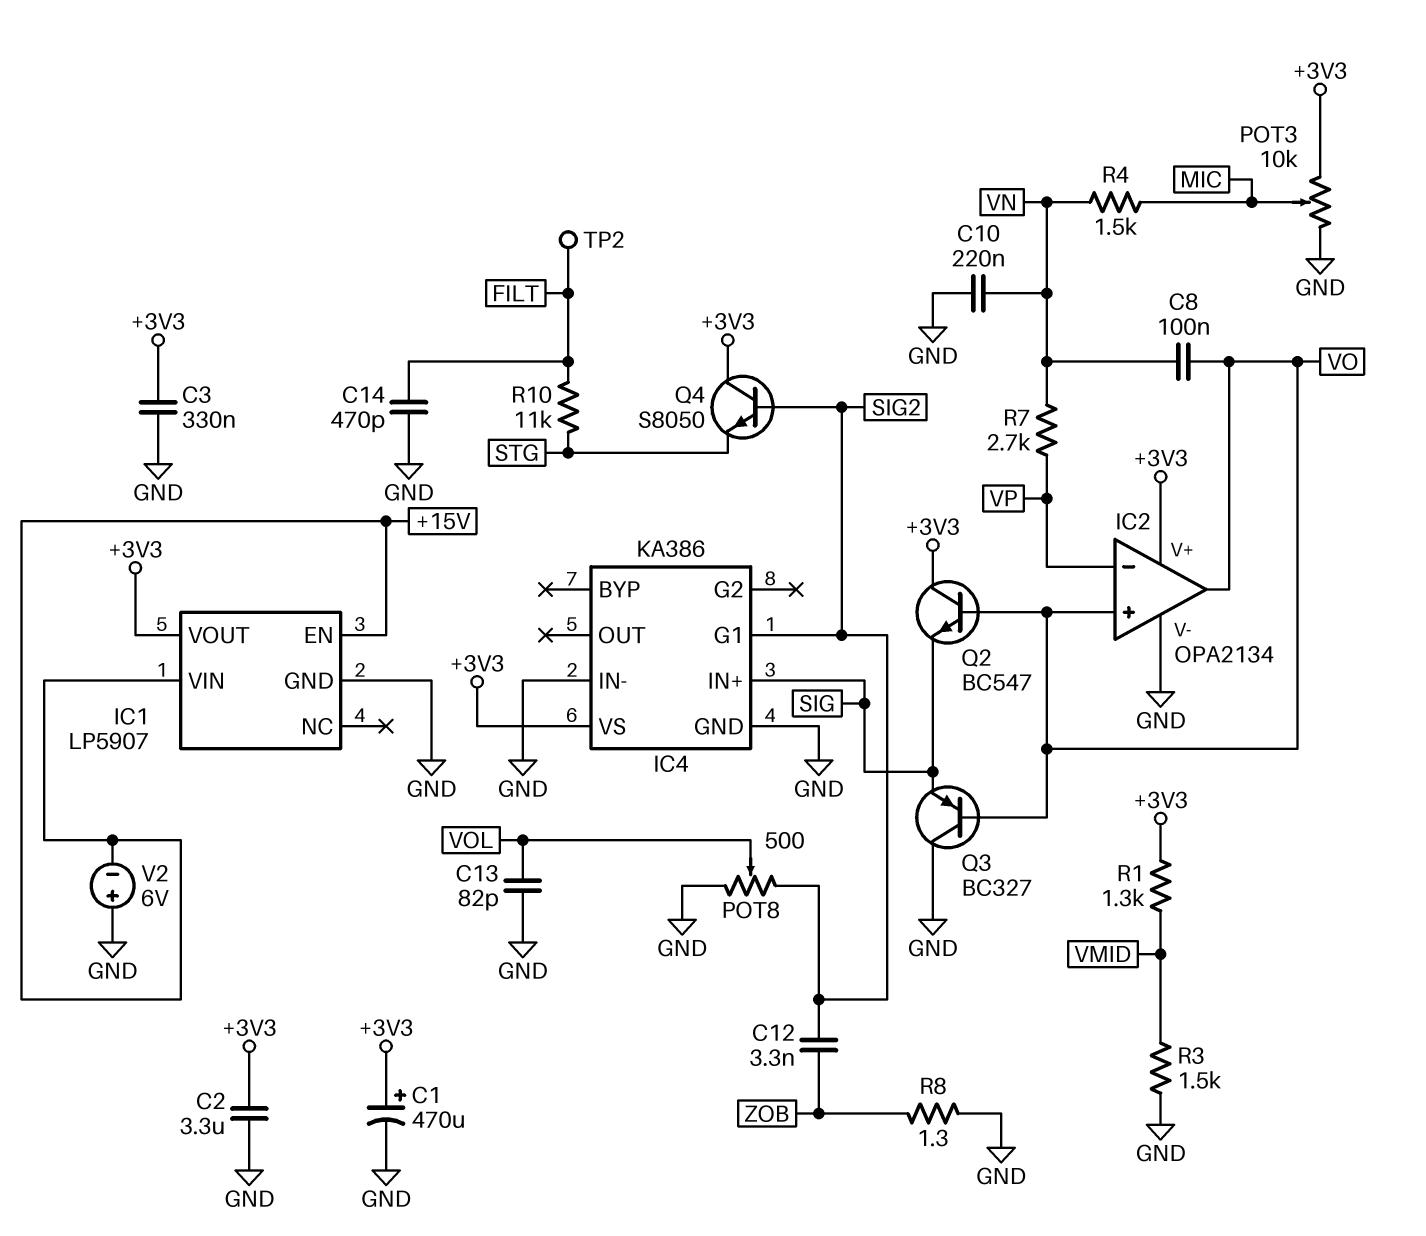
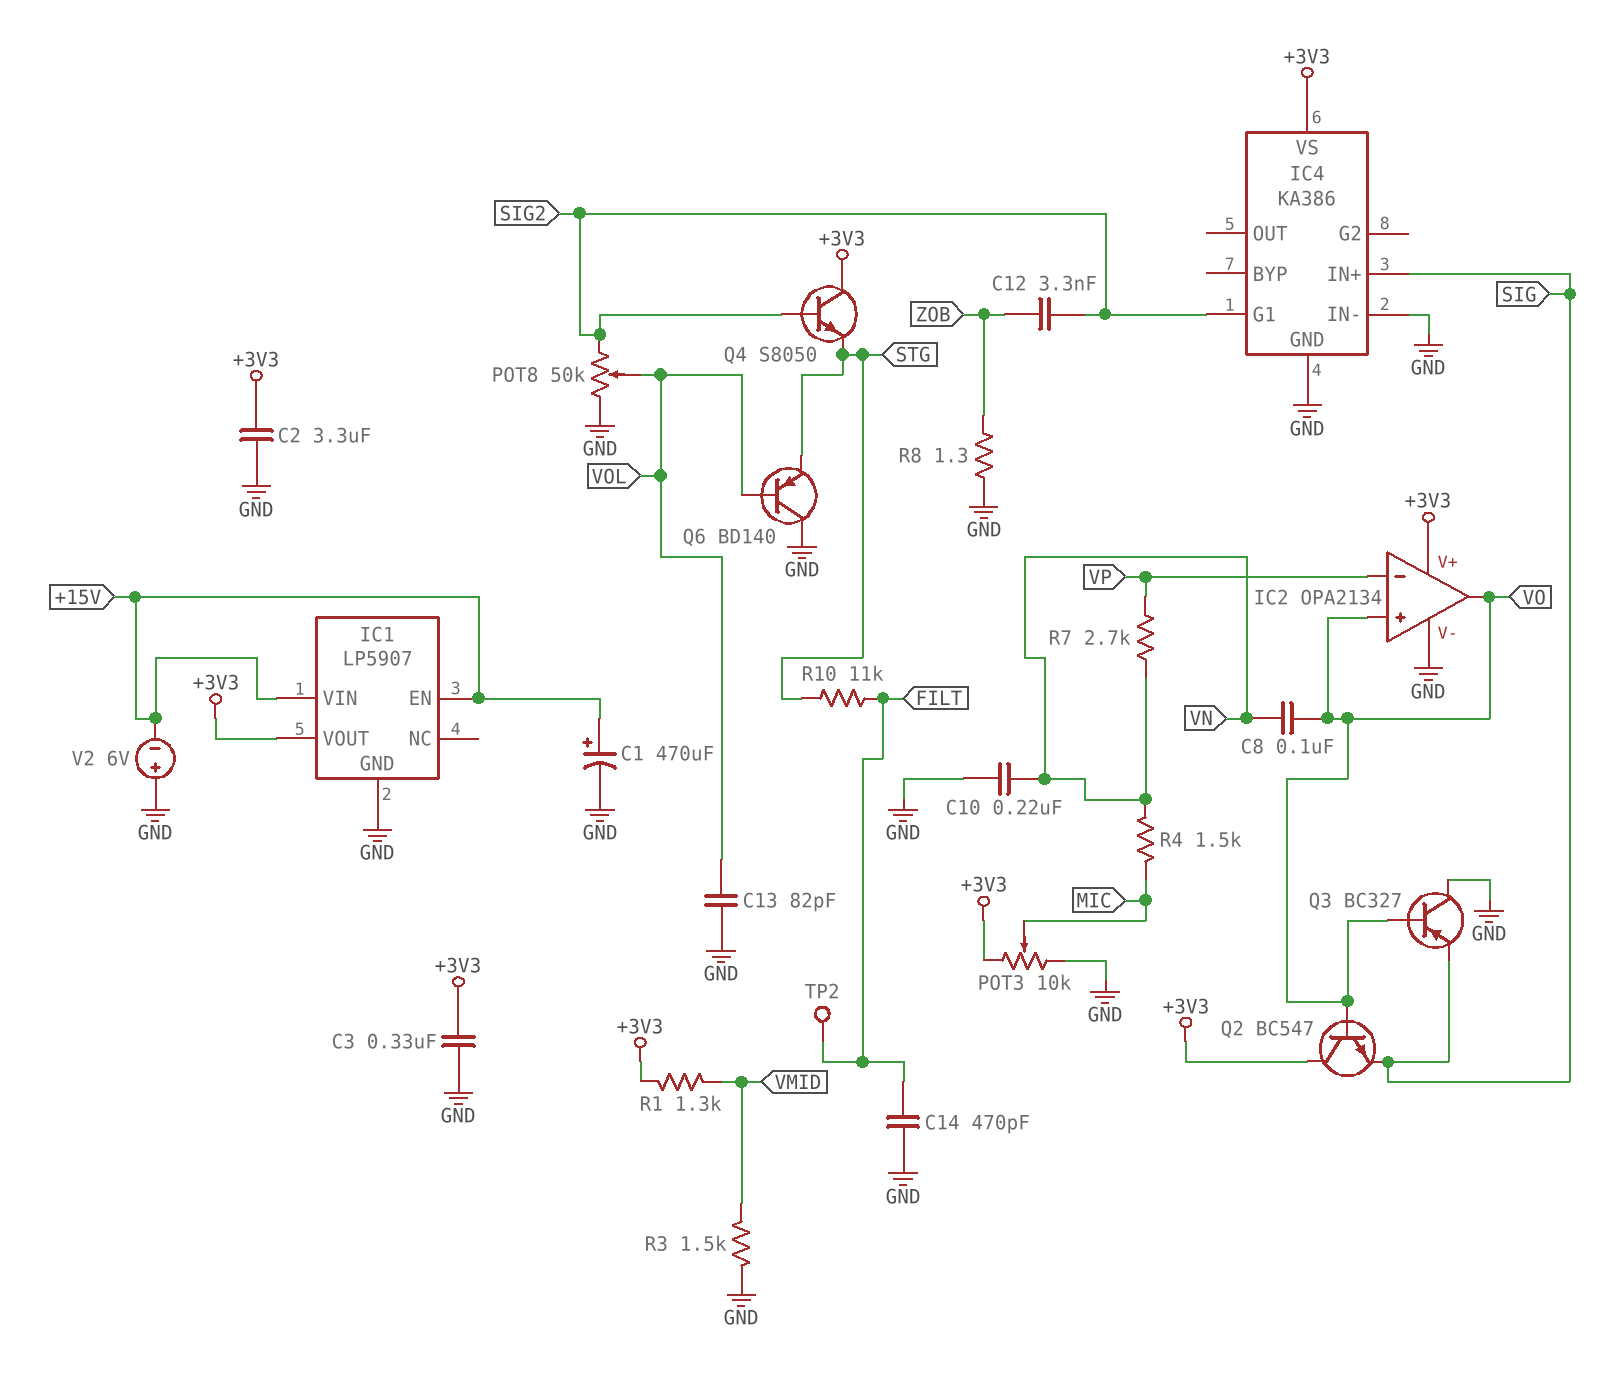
C1: 470uF (plus +3V3, minus GND) -> 470uF (plus +15V, minus GND)
POT8: 500 (GND, SIG2, wiper VOL) -> 50k (GND, SIG2, wiper VOL)
Q6: none -> PNP BD140 (B VOL, C GND, E STG)

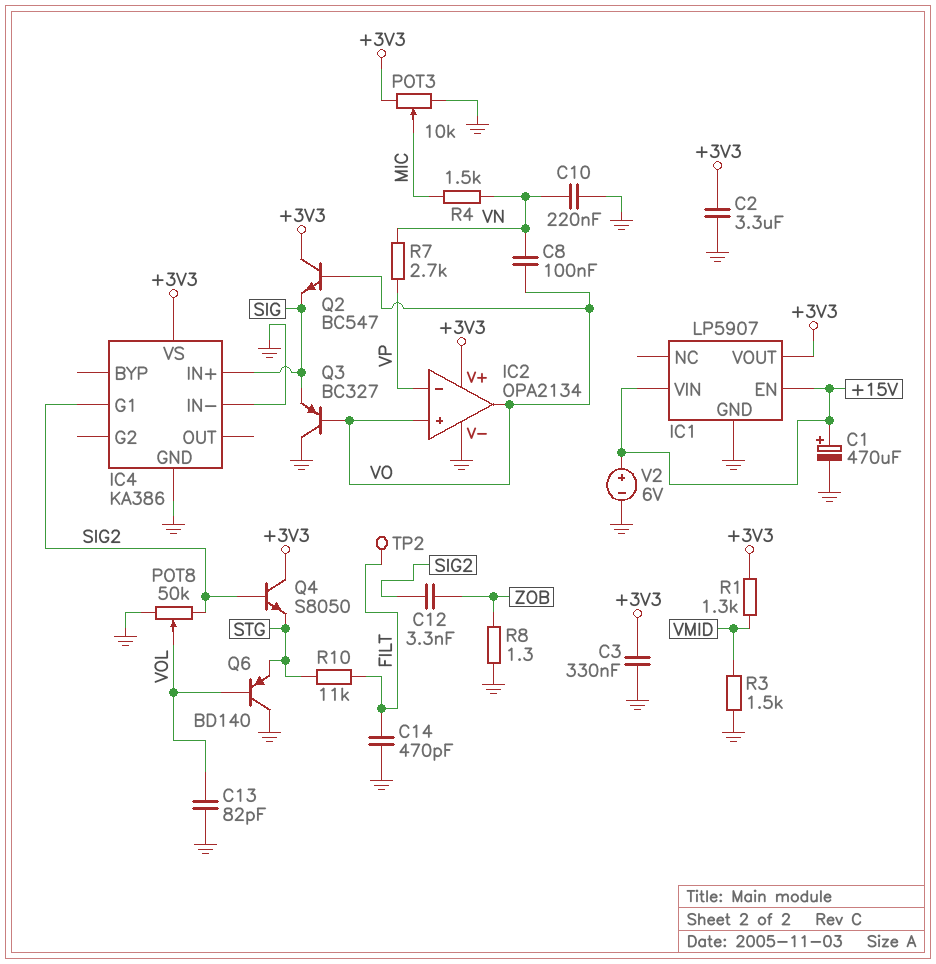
V2: 6V (plus GND, minus +15V) -> 6V (plus +15V, minus GND)

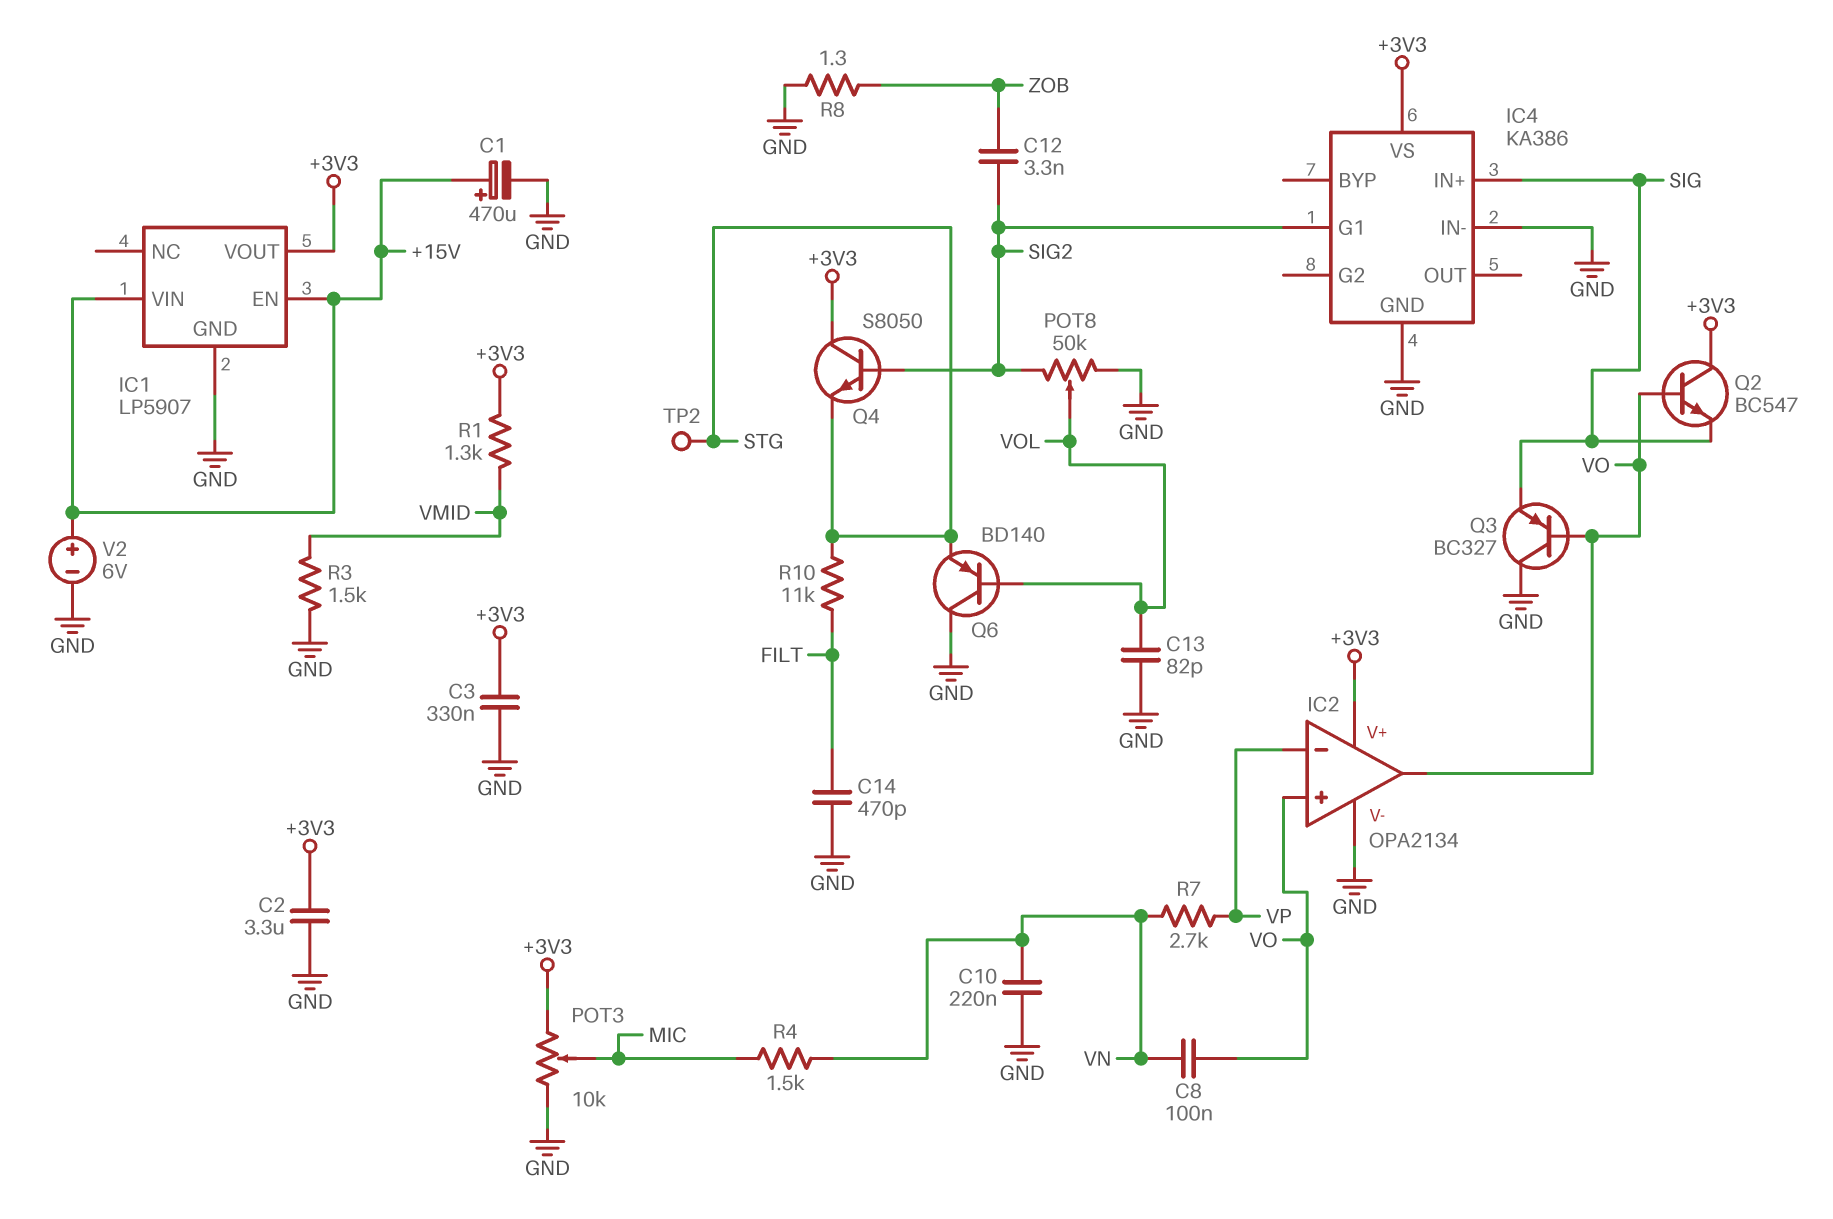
TP2: test point (FILT) -> test point (STG)

